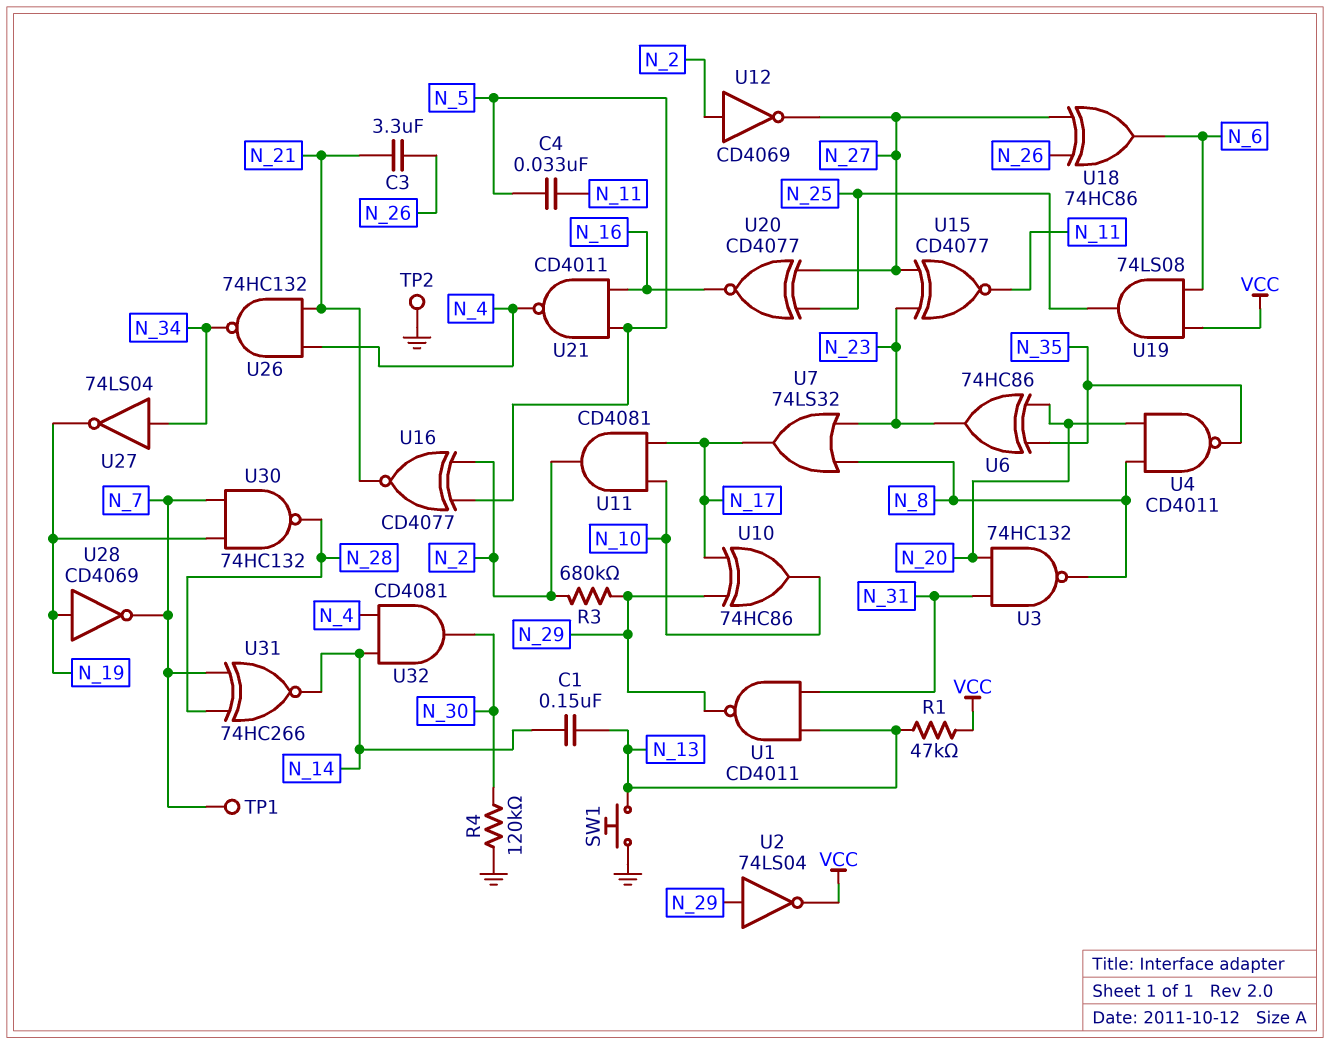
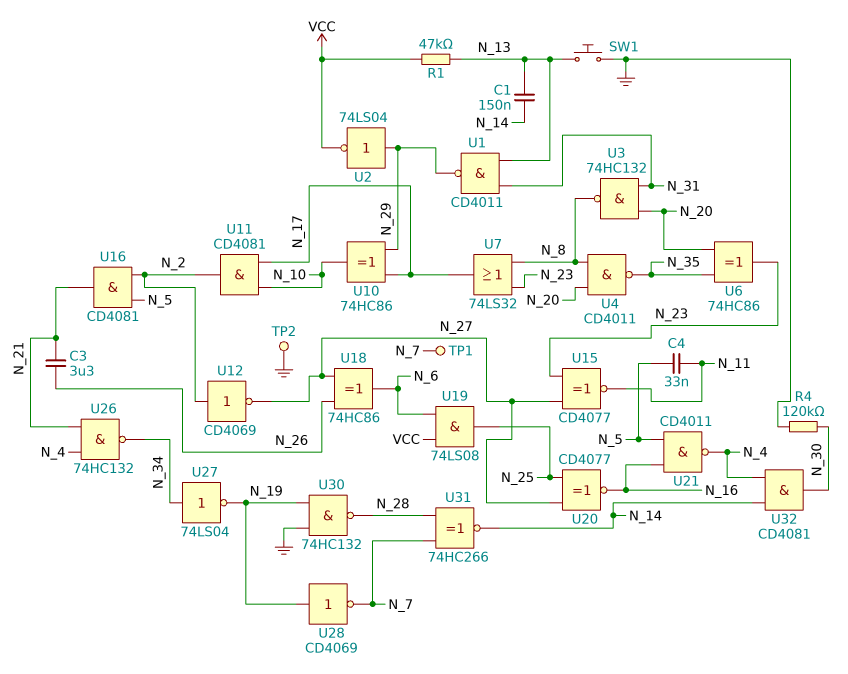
R3: 680k (N_2, N_29) -> none
U16: XNOR CD4077 (in N_2, in N_5, out N_21) -> AND CD4081 (in N_2, in N_5, out N_21)
U30: NAND 74HC132 (in N_7, in N_19, out N_28) -> NAND 74HC132 (in GND, in N_19, out N_28)

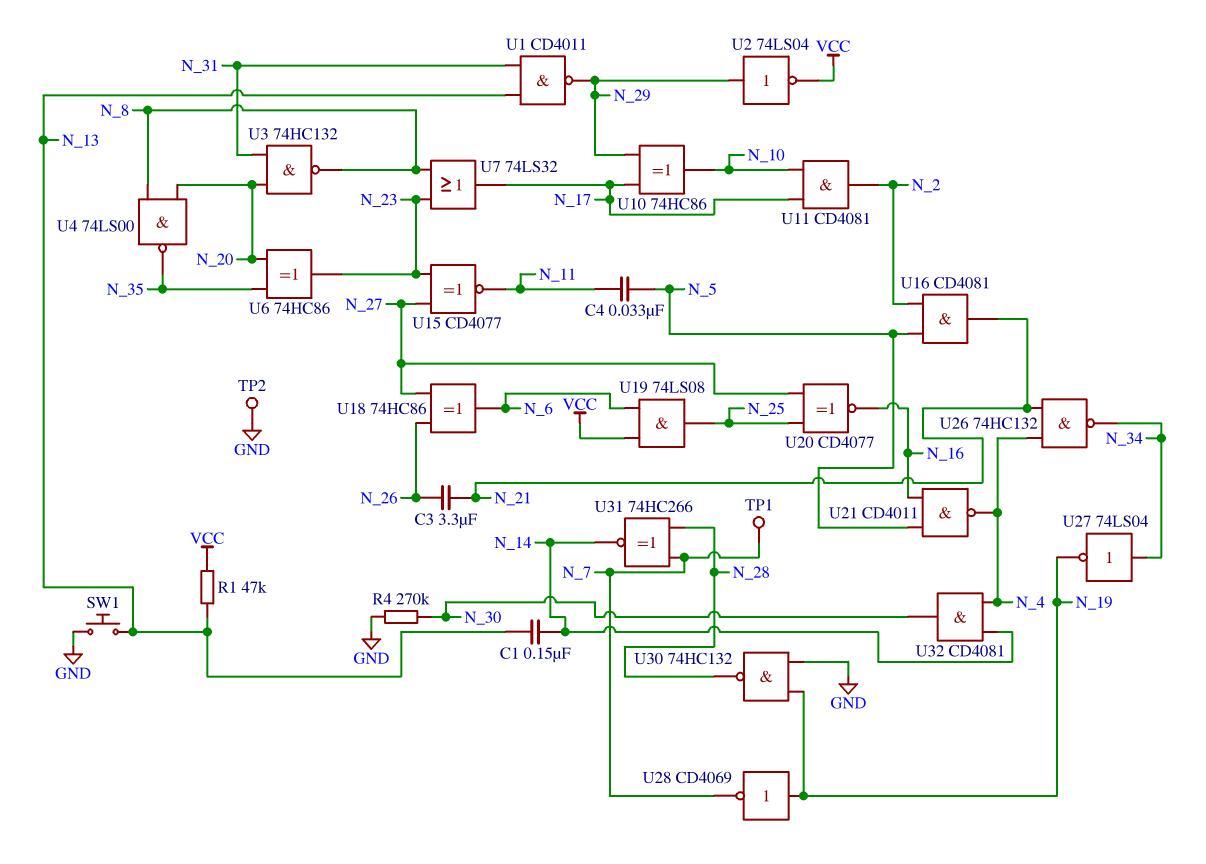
R4: 120k (GND, N_30) -> 270k (GND, N_30)
U4: NAND CD4011 (in N_8, in N_20, out N_35) -> NAND 74LS00 (in N_8, in N_20, out N_35)
U12: NOT CD4069 (in N_2, out N_27) -> none

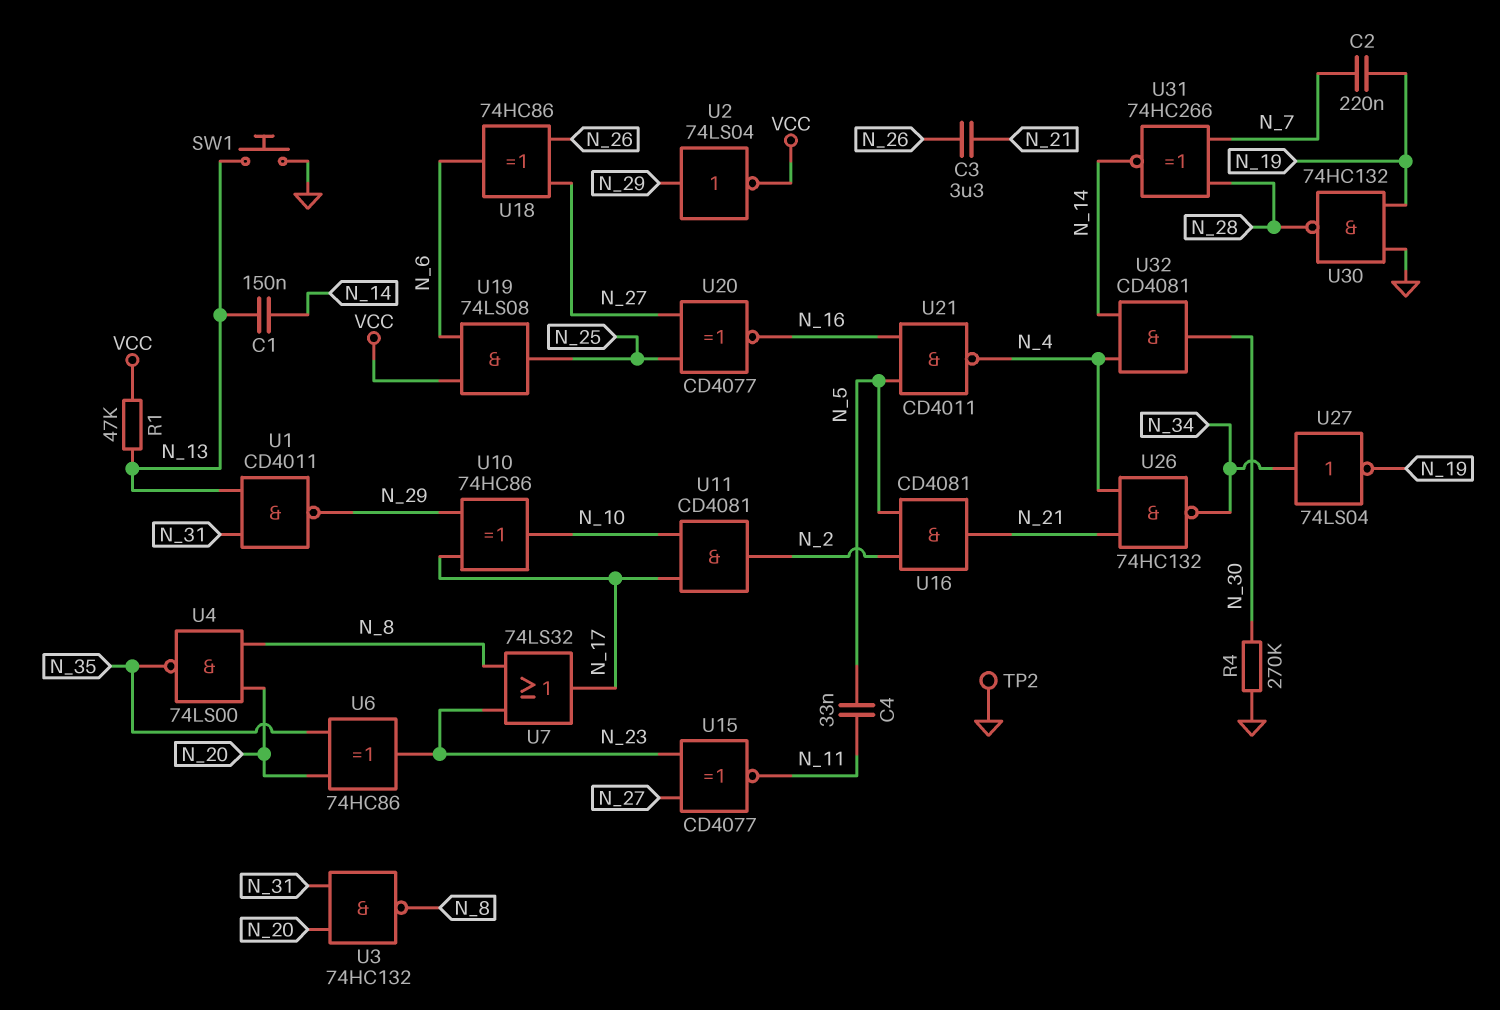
C2: none -> 220nF (N_7, N_19)
TP1: test point (N_7) -> none
U28: NOT CD4069 (in N_19, out N_7) -> none

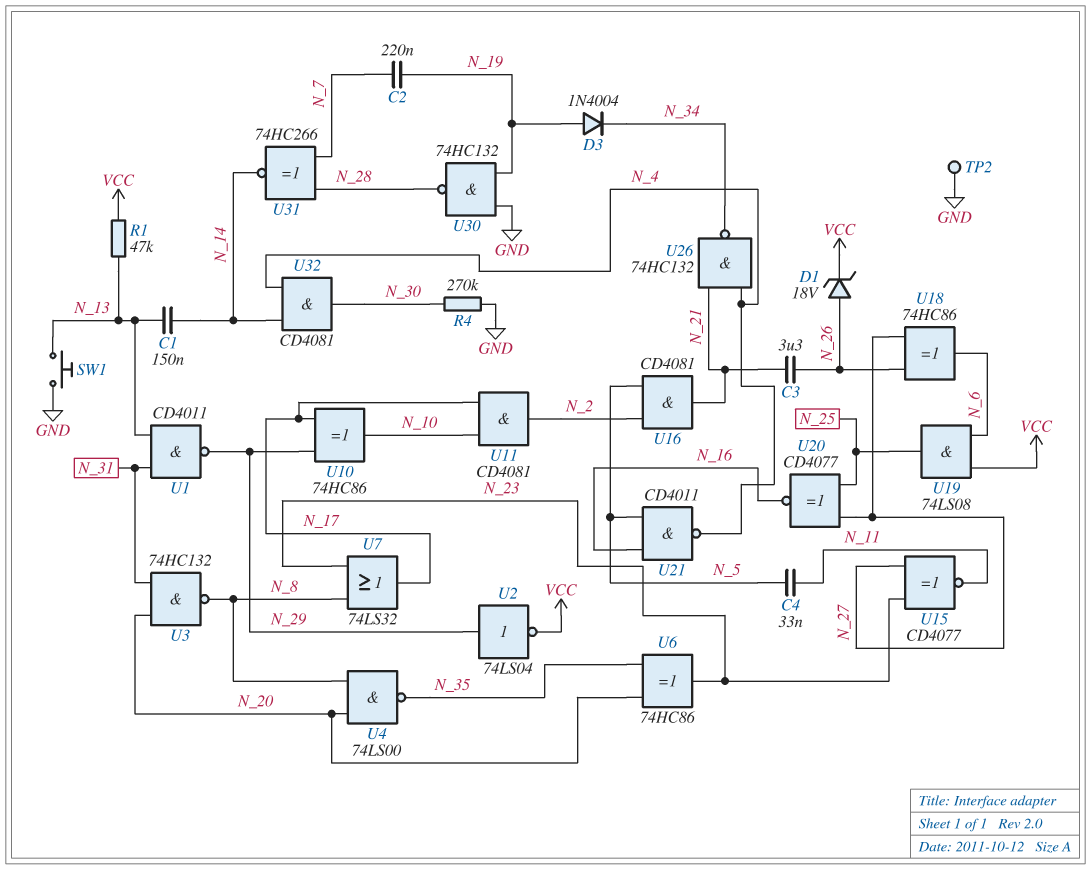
D1: none -> zener 18V (A N_26, K VCC)
D3: none -> diode 1N4004 (A N_19, K N_34)
U27: NOT 74LS04 (in N_34, out N_19) -> none

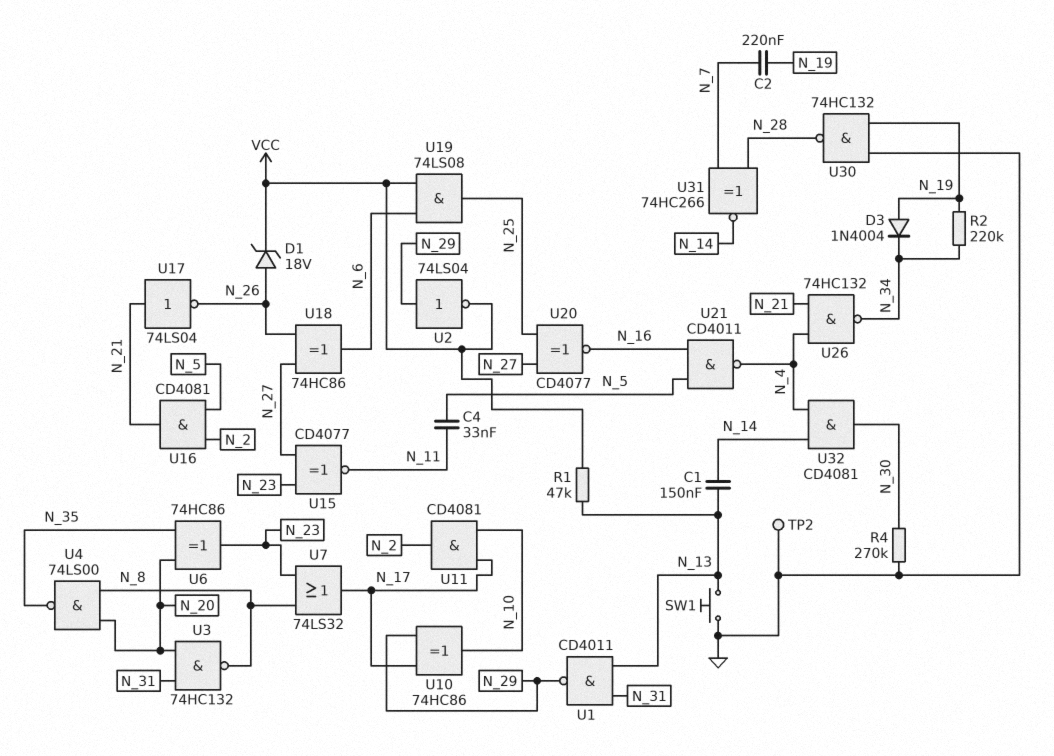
C3: 3.3uF (N_21, N_26) -> none
R2: none -> 220k (N_19, N_34)
U17: none -> NOT 74LS04 (in N_21, out N_26)

